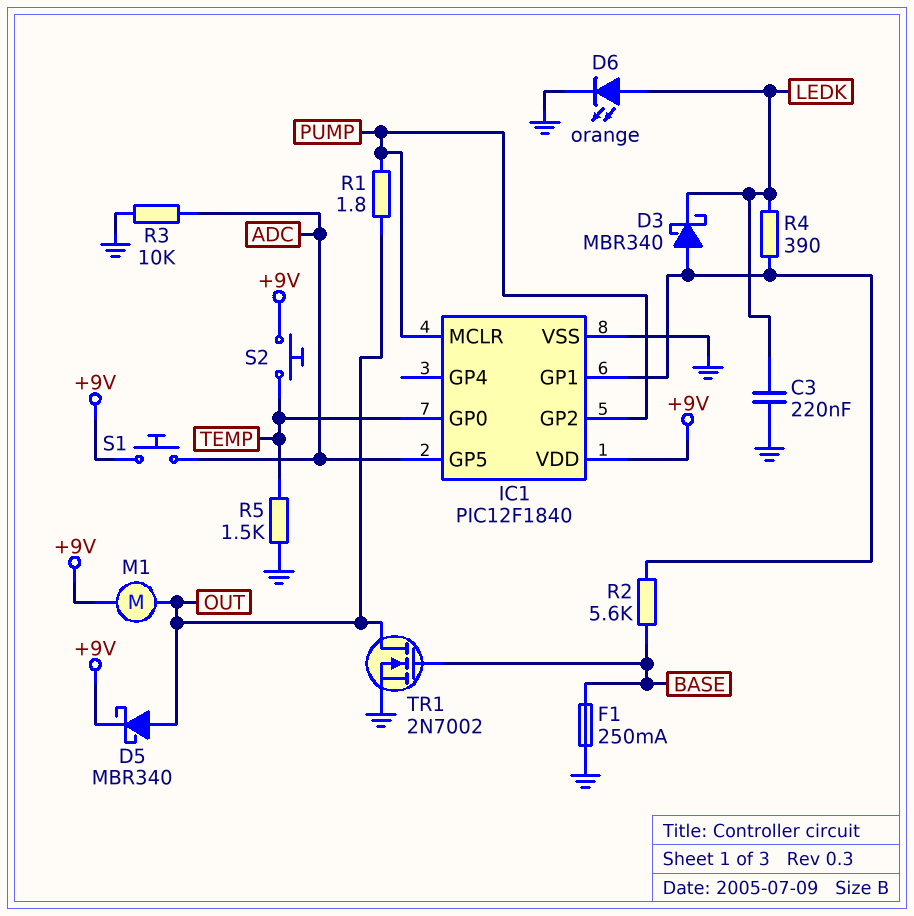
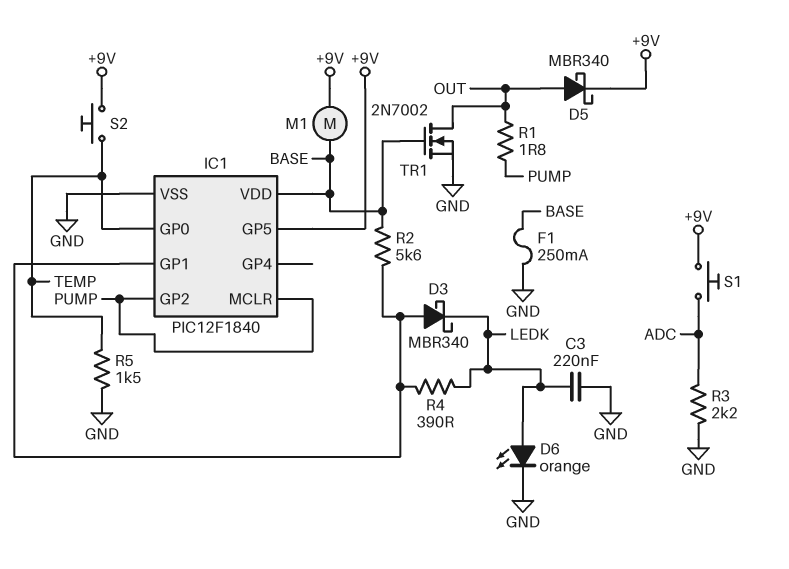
IC1 pin GP5: ADC -> +9V
IC1 pin VDD: +9V -> BASE
M1: motor (+9V, OUT) -> motor (+9V, BASE)
R3: 10k (ADC, GND) -> 2.2k (ADC, GND)

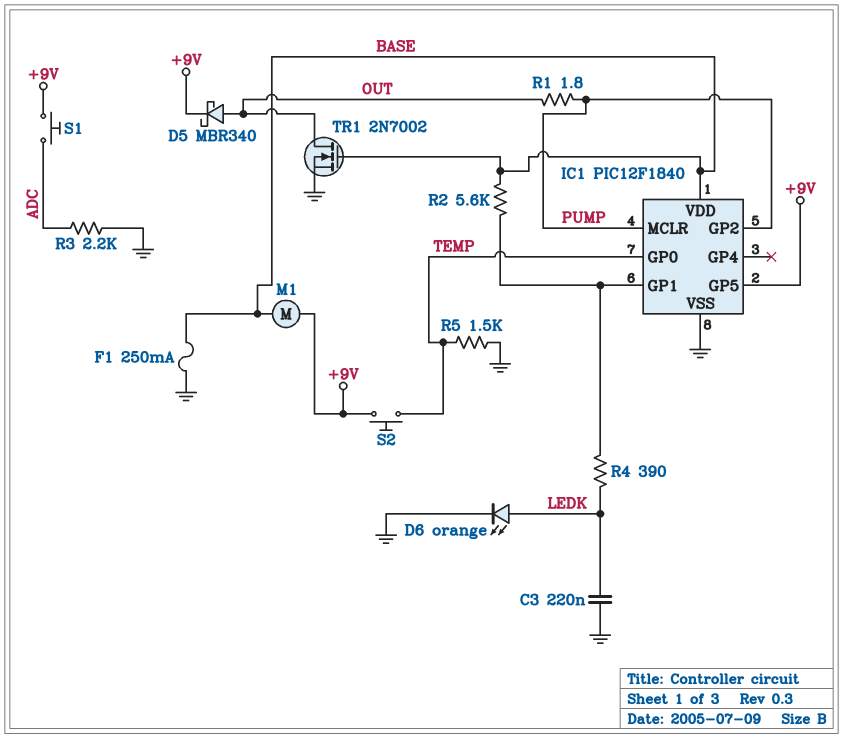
D3: schottky MBR340 (A IC1/GP1, K LEDK) -> none

